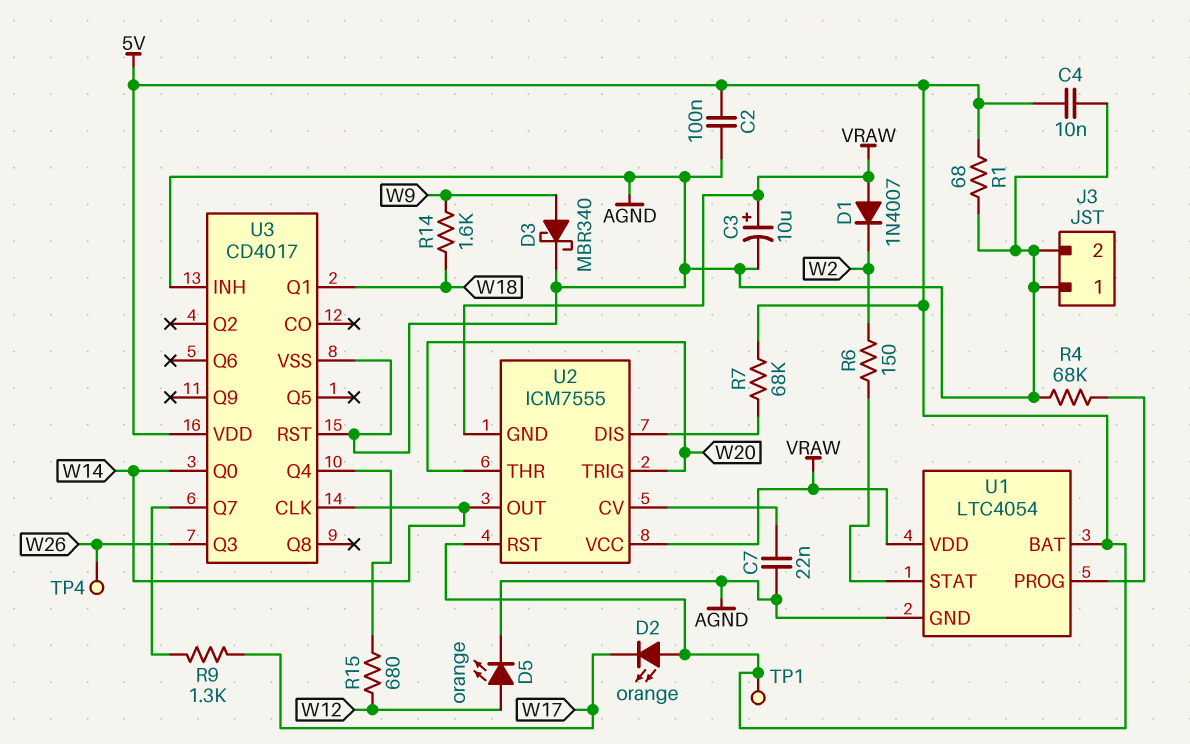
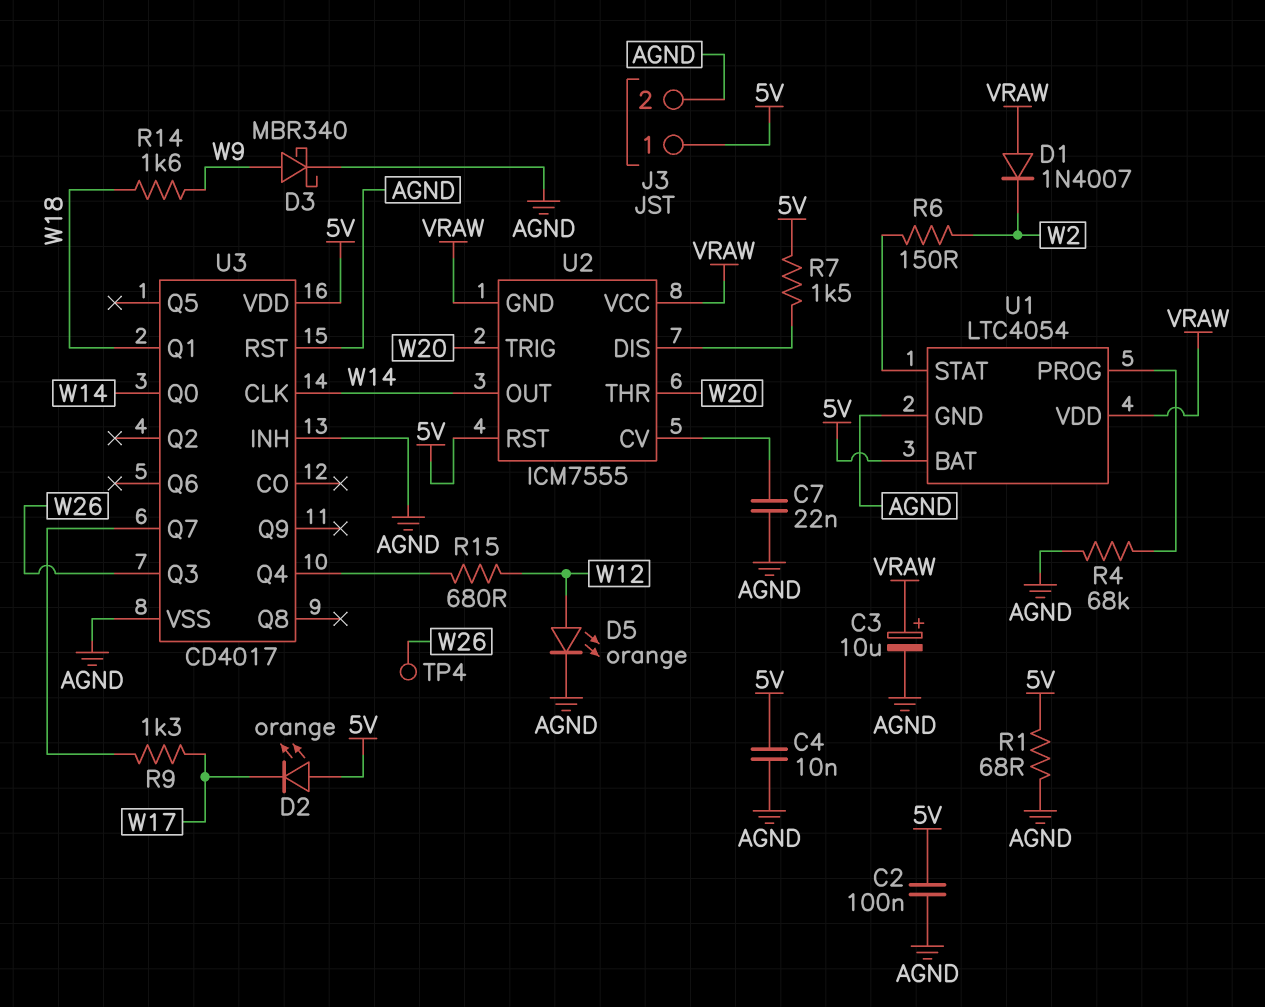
J3 pin 1: AGND -> 5V
R7: 68k (5V, U2/DIS) -> 1.5k (5V, U2/DIS)
TP1: test point (5V) -> none

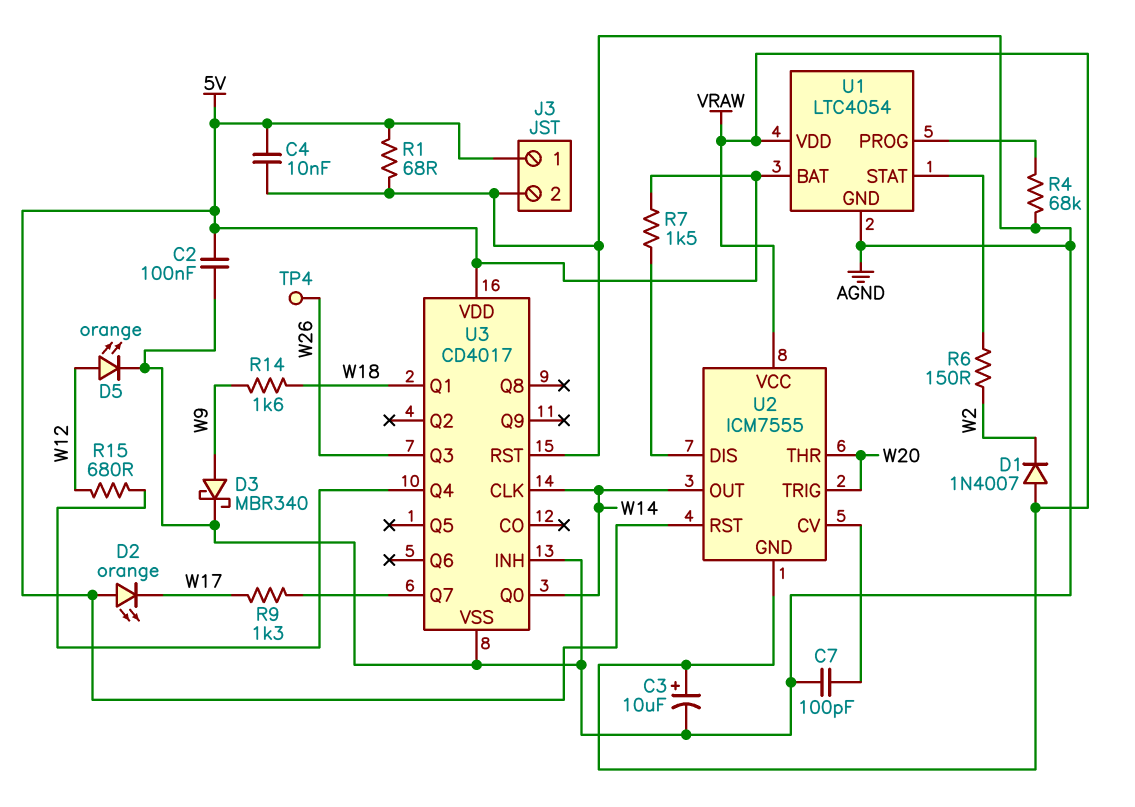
C7: 22nF (AGND, U2/CV) -> 100pF (AGND, U2/CV)

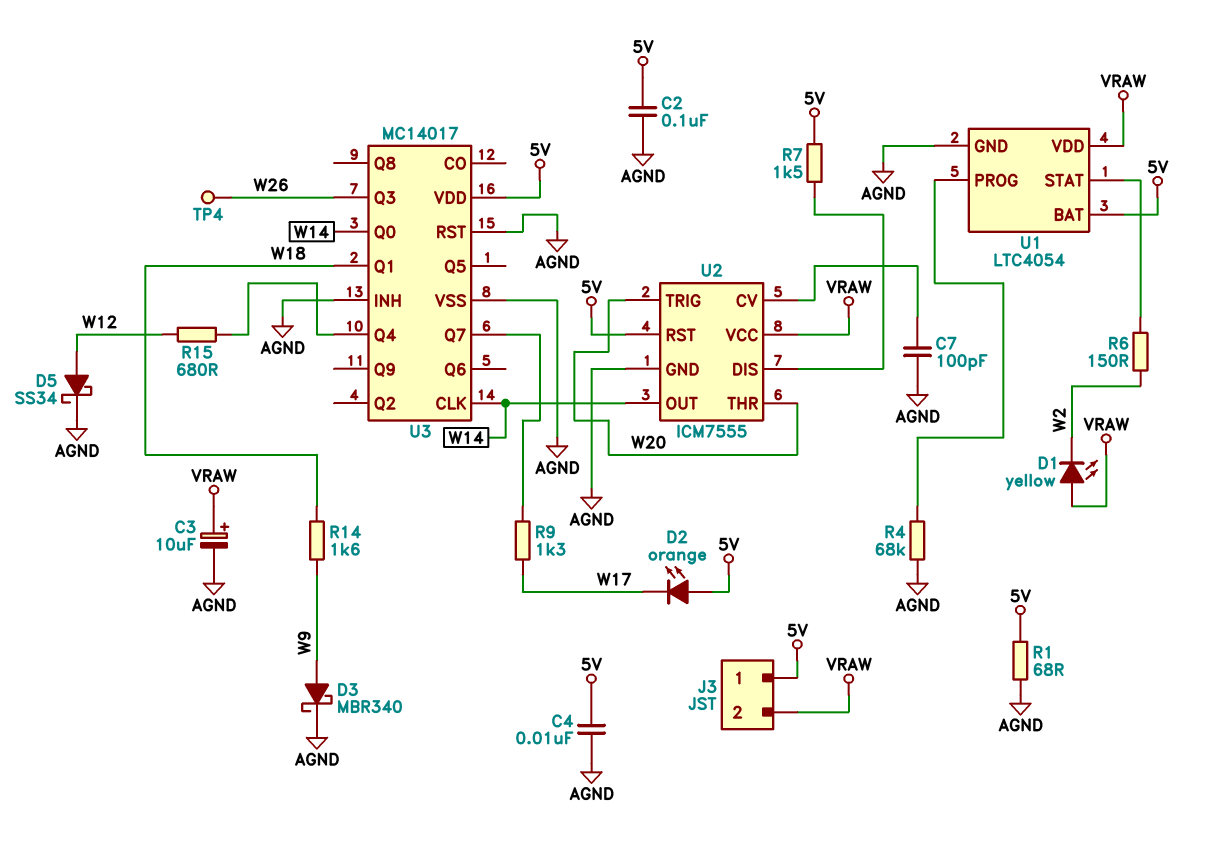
D1: diode 1N4007 (A VRAW, K W2) -> LED yellow (A VRAW, K W2)
D5: LED orange (A W12, K AGND) -> schottky SS34 (A W12, K AGND)
J3 pin 2: AGND -> VRAW
U2 pin GND: VRAW -> AGND
U3: CD4017 -> MC14017

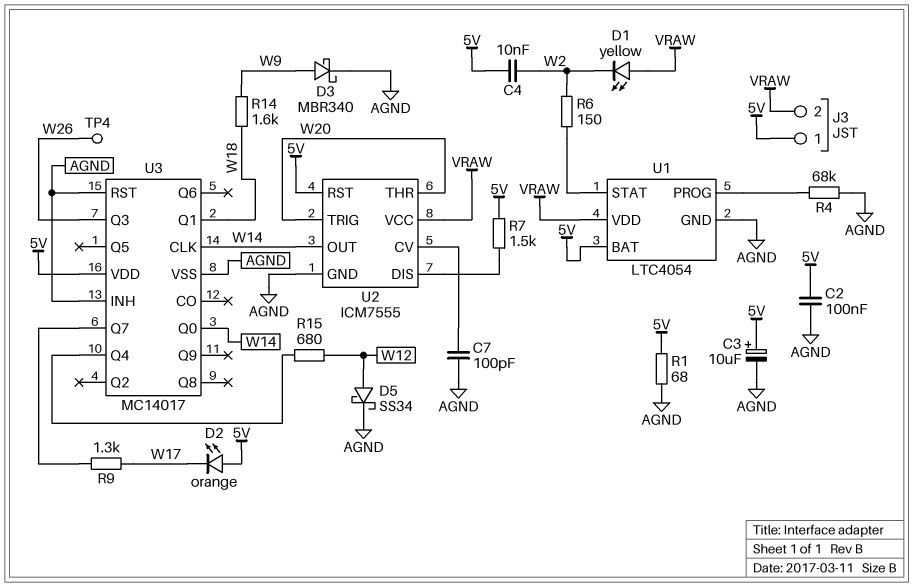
C3: 10uF (plus VRAW, minus AGND) -> 10uF (plus 5V, minus AGND)
C4: 10nF (5V, AGND) -> 10nF (5V, W2)

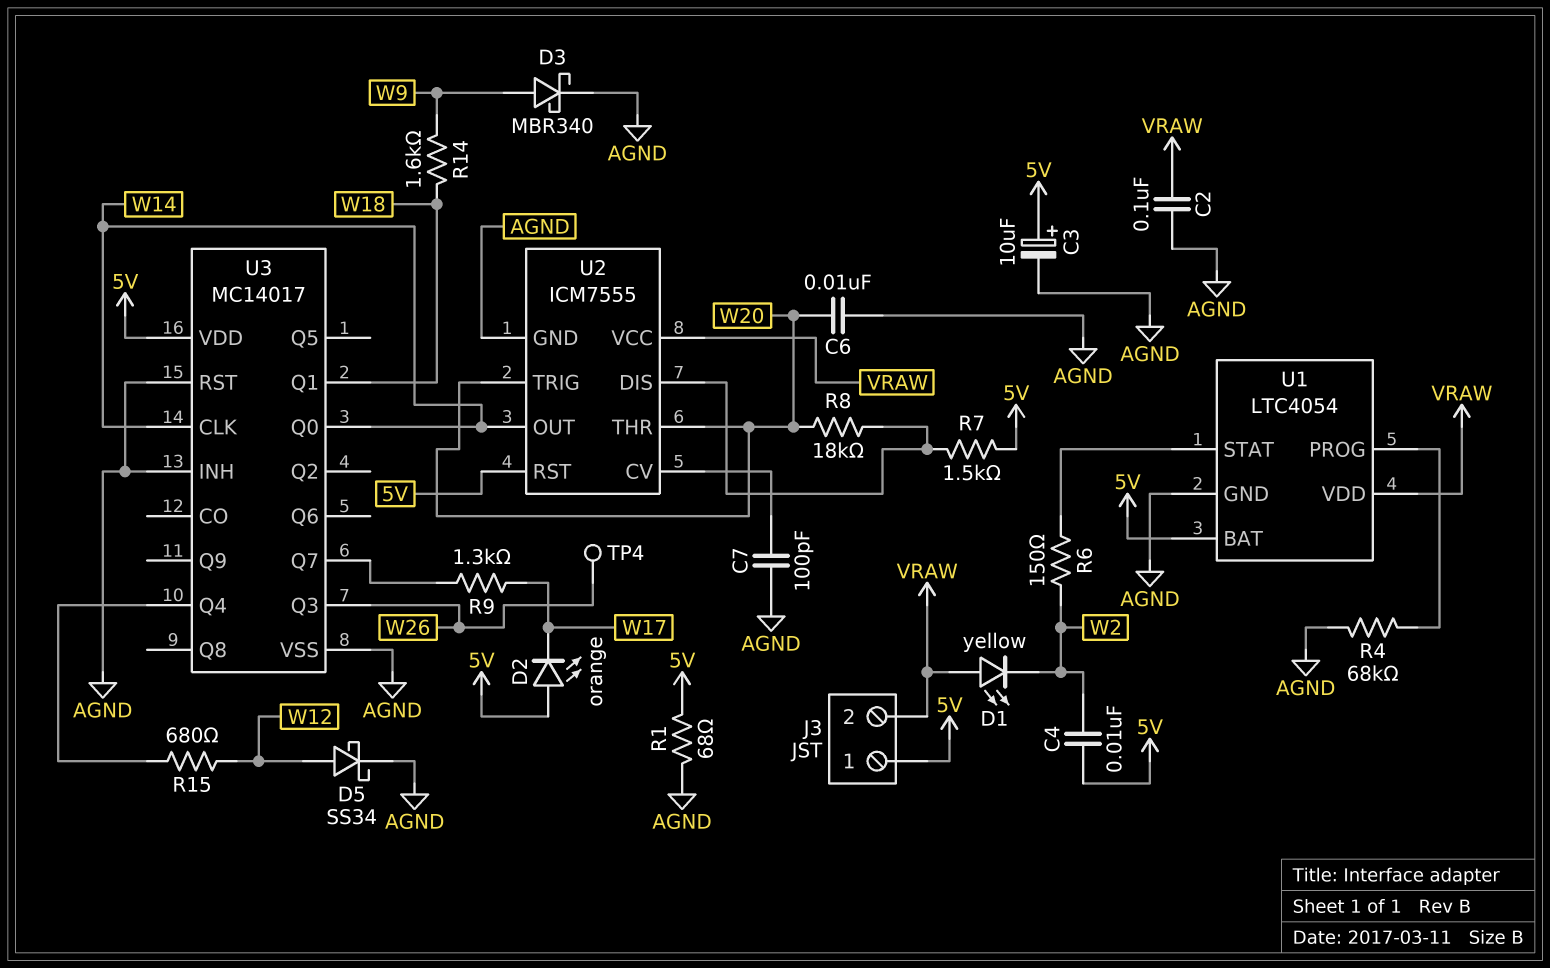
C2: 100nF (5V, AGND) -> 100nF (AGND, VRAW)
C6: none -> 10nF (AGND, W20)
R8: none -> 18k (U2/DIS, W20)

